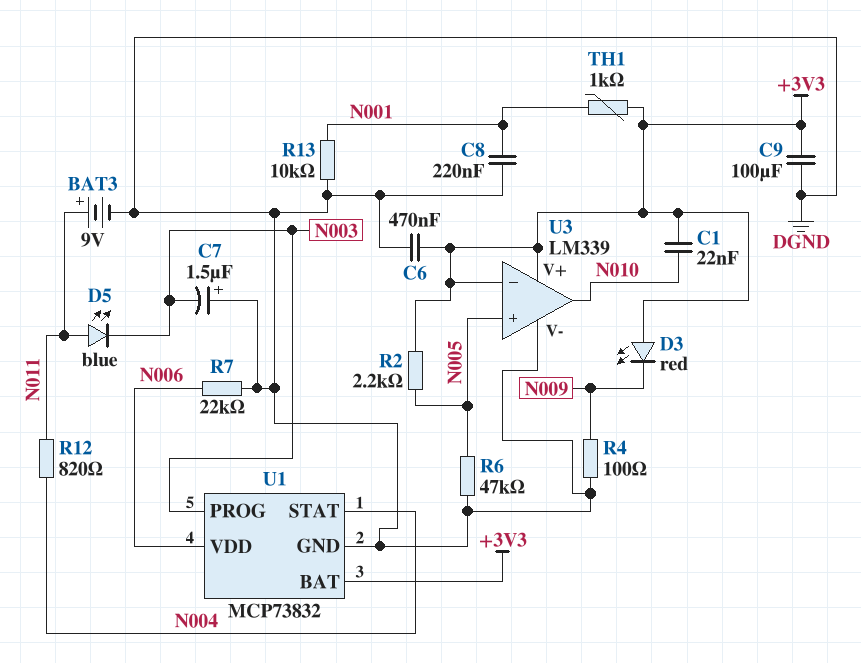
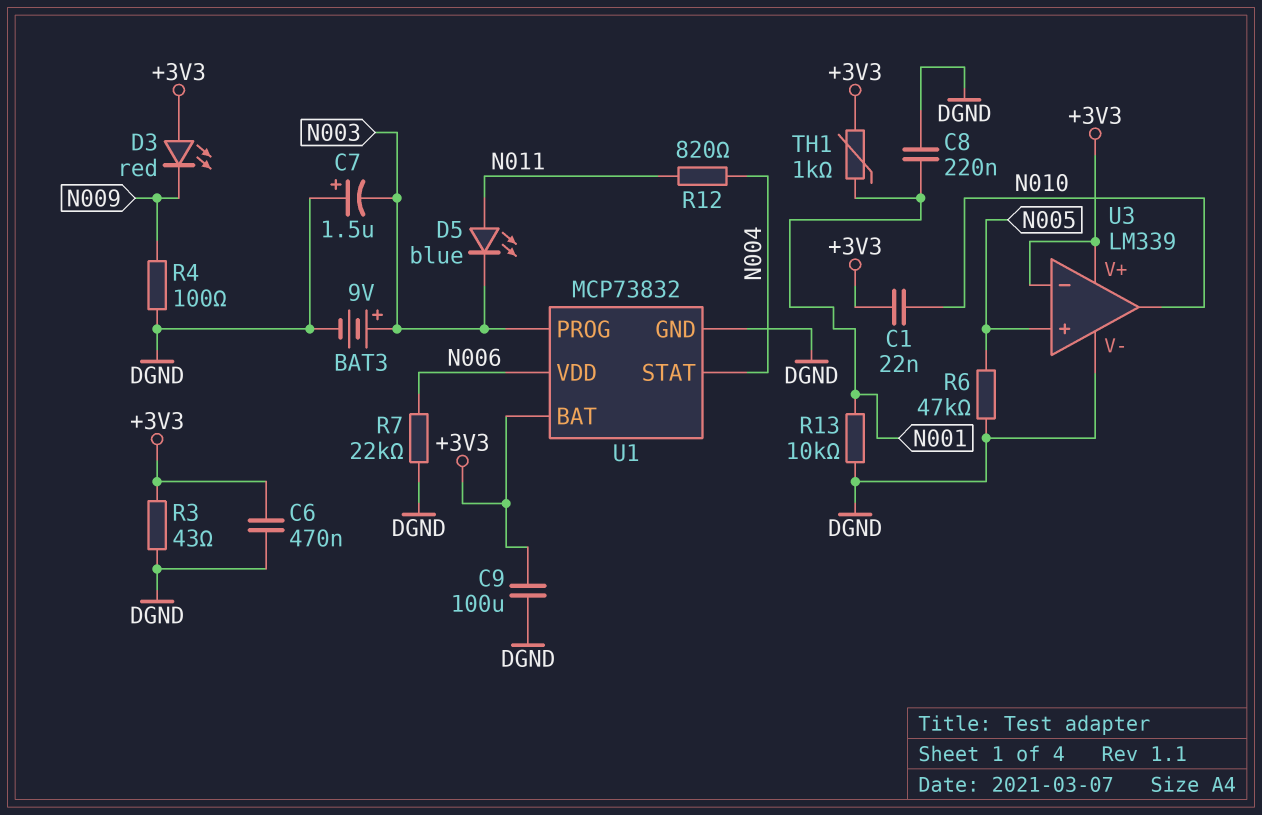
BAT3: 9V (plus N011, minus DGND) -> 9V (plus N003, minus DGND)
R2: 2.2k (+3V3, N005) -> none
R3: none -> 43 (+3V3, DGND)

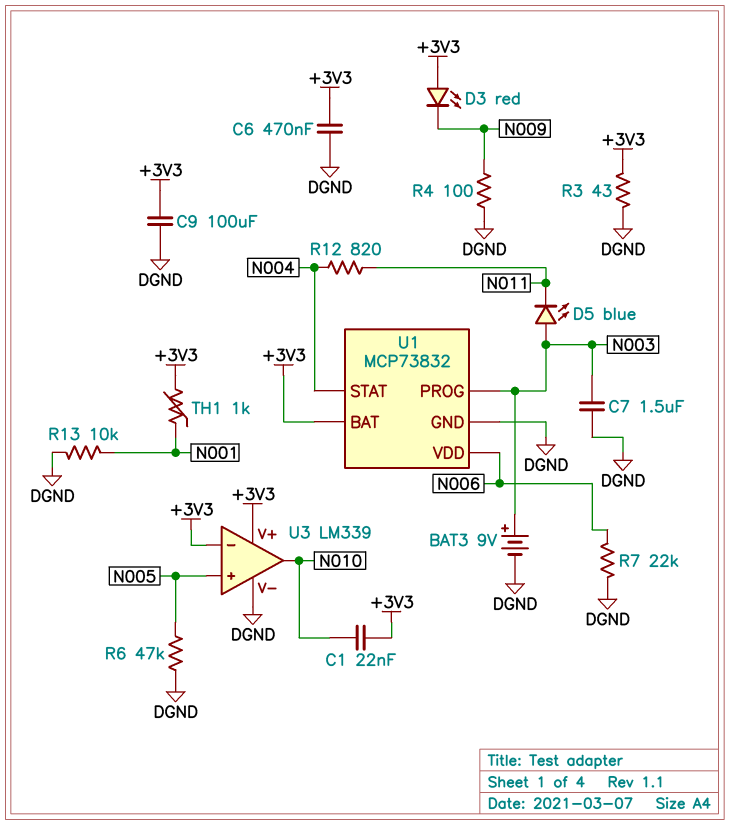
C7: 1.5uF (plus DGND, minus N003) -> 1.5uF (DGND, N003)
C8: 220nF (DGND, N001) -> none
D5: LED blue (A N011, K N003) -> LED blue (A N003, K N011)

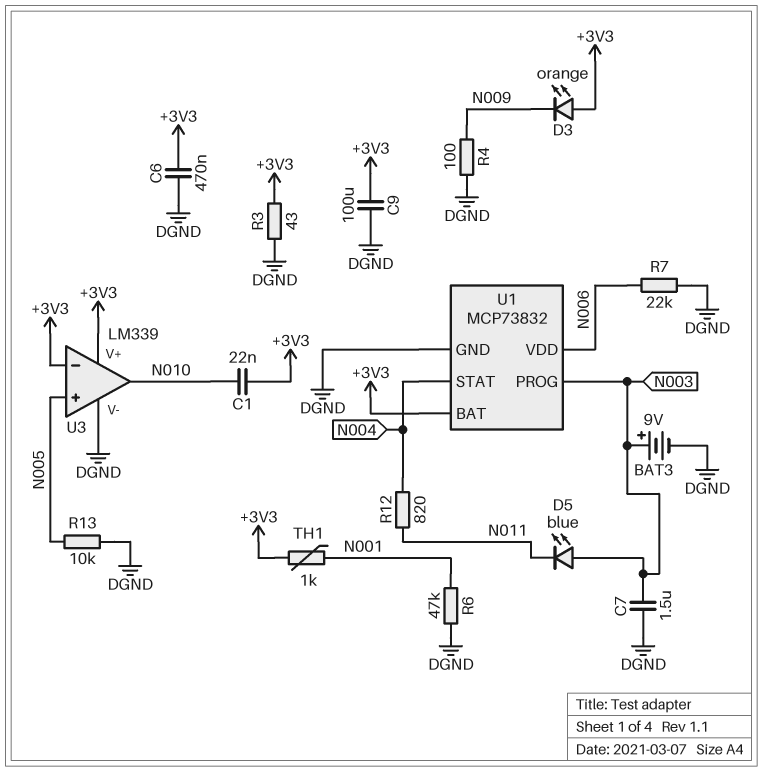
D3: LED red (A +3V3, K N009) -> LED orange (A +3V3, K N009)
R6: 47k (DGND, N005) -> 47k (DGND, N001)
R13: 10k (DGND, N001) -> 10k (DGND, N005)

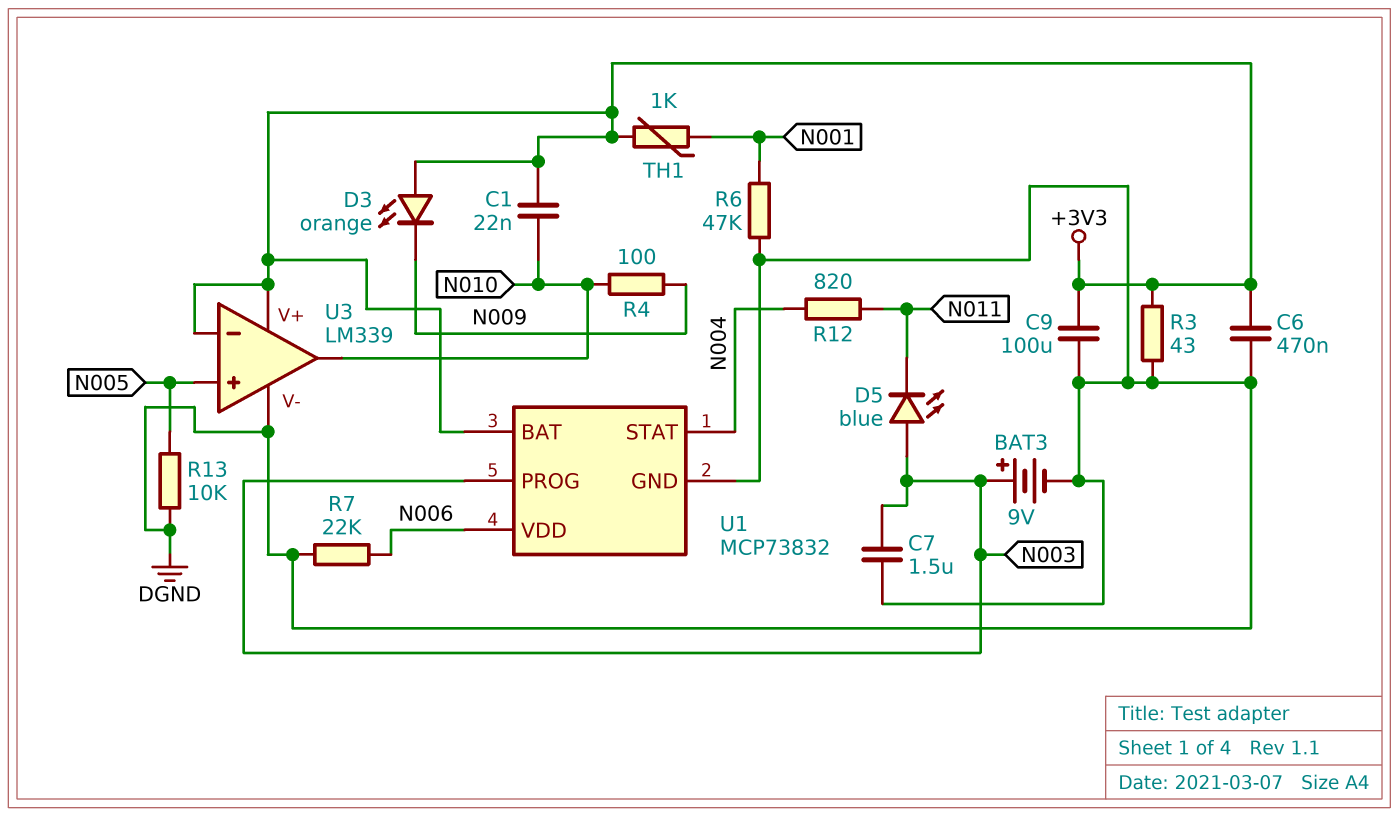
R4: 100 (DGND, N009) -> 100 (N009, N010)

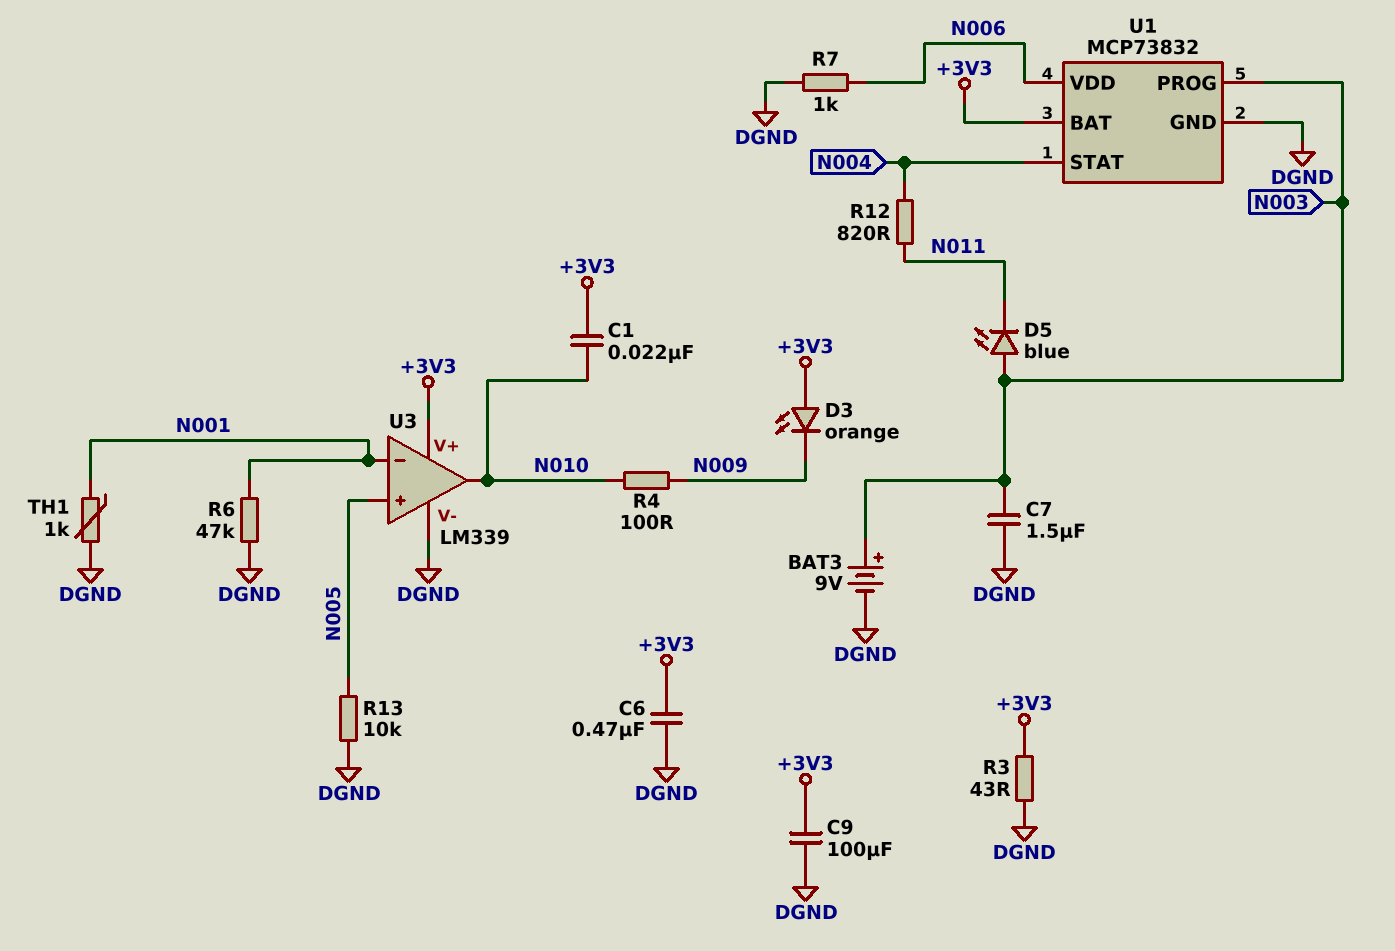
R7: 22k (DGND, N006) -> 1k (DGND, N006)
TH1: 1k (+3V3, N001) -> 1k (DGND, N001)
U3 pin in-: +3V3 -> N001

